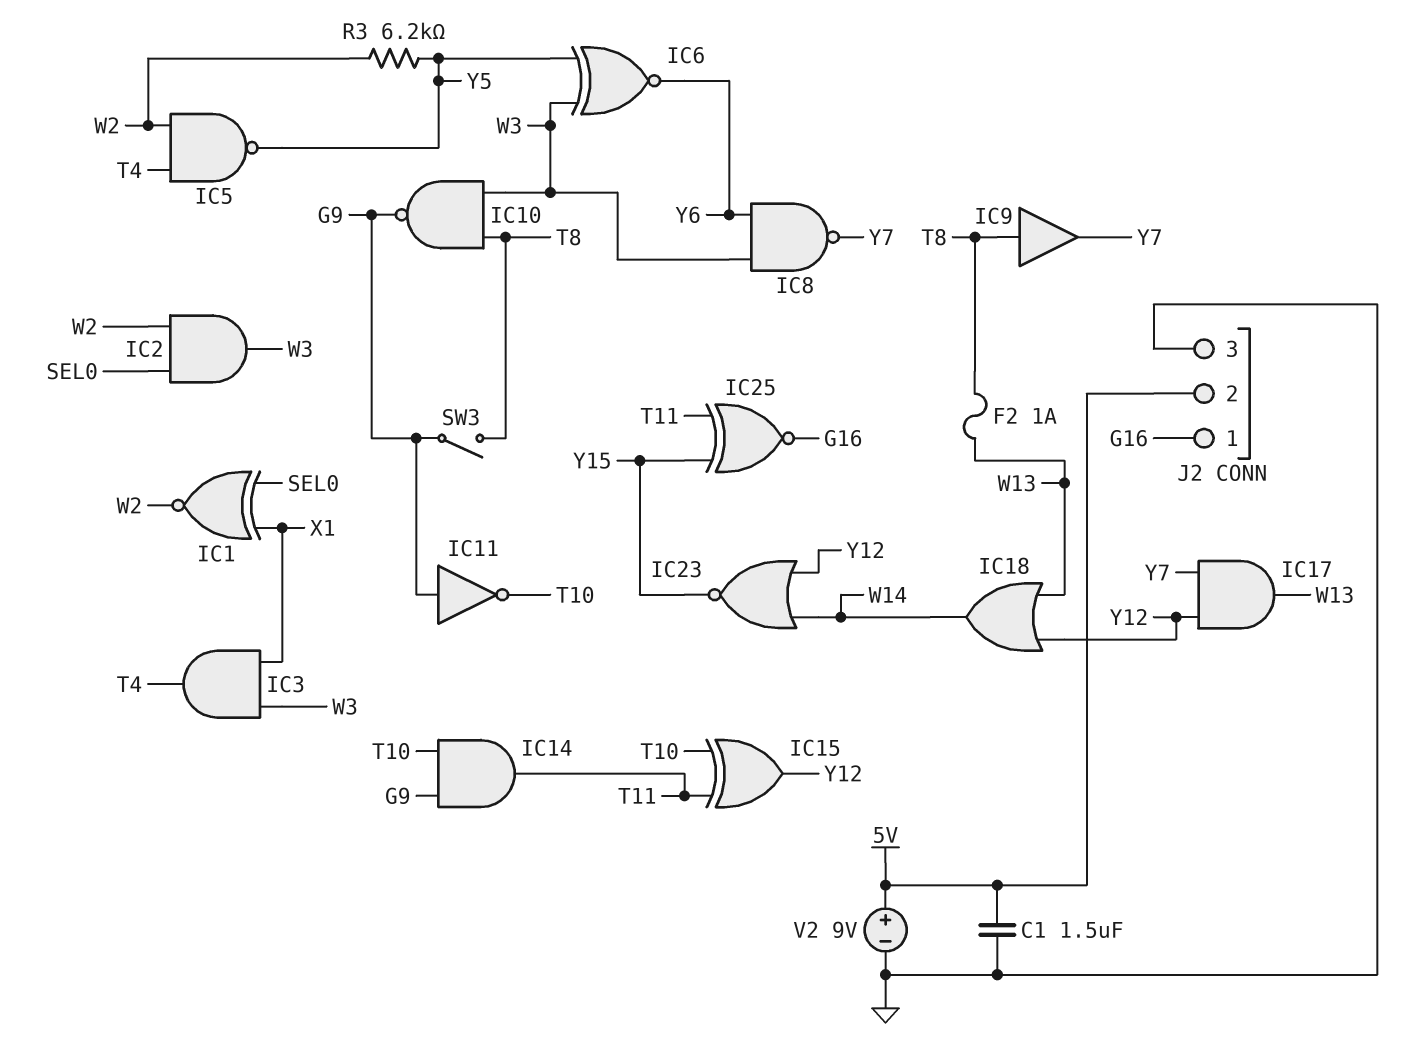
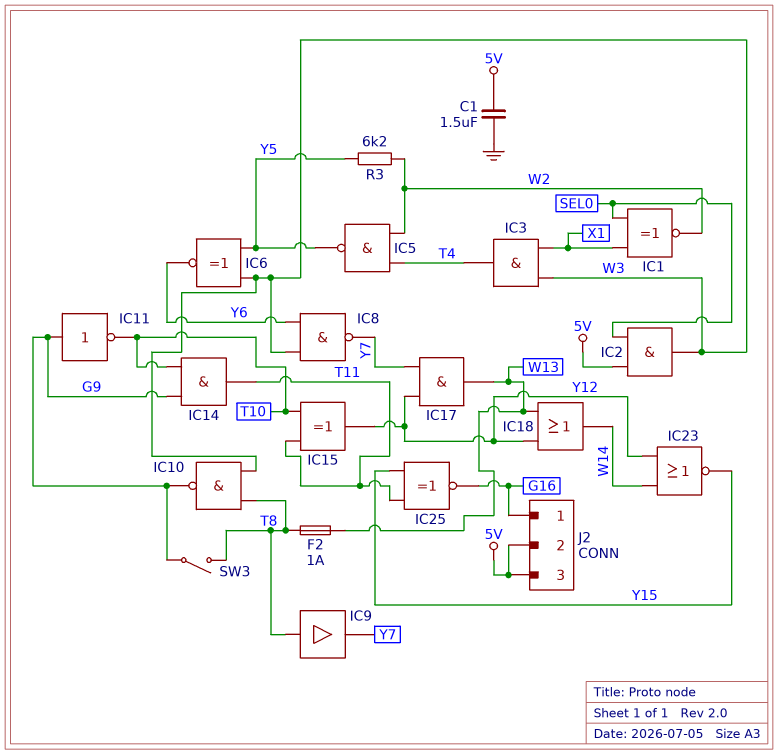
IC2: AND (in SEL0, in W2, out W3) -> AND (in 5V, in SEL0, out W3)
J2 pin 3: GND -> 5V
V2: 9V (plus 5V, minus GND) -> none

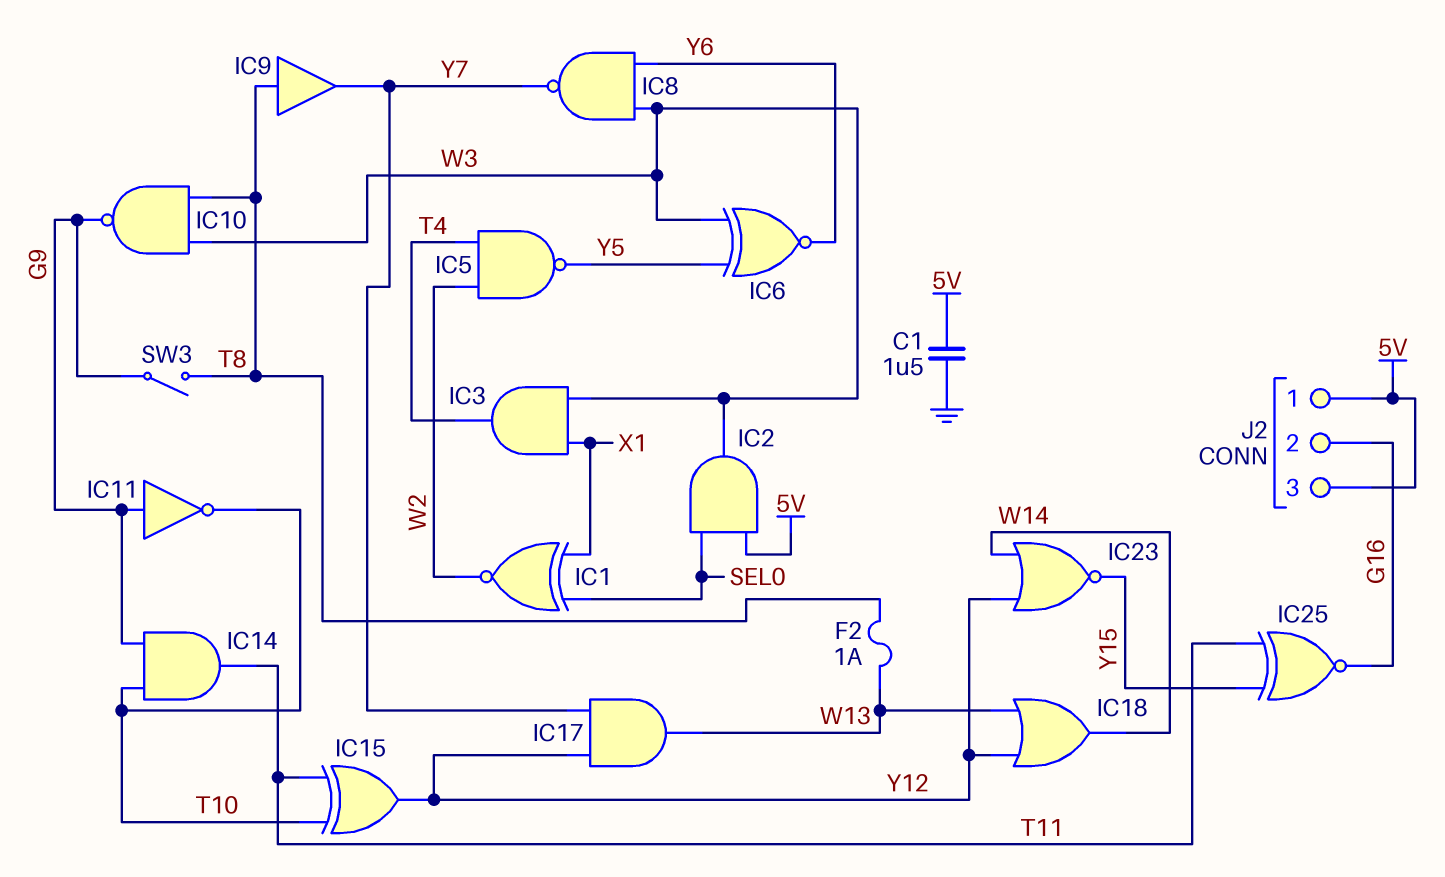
J2 pin 1: G16 -> 5V
J2 pin 2: 5V -> G16
R3: 6.2k (W2, Y5) -> none

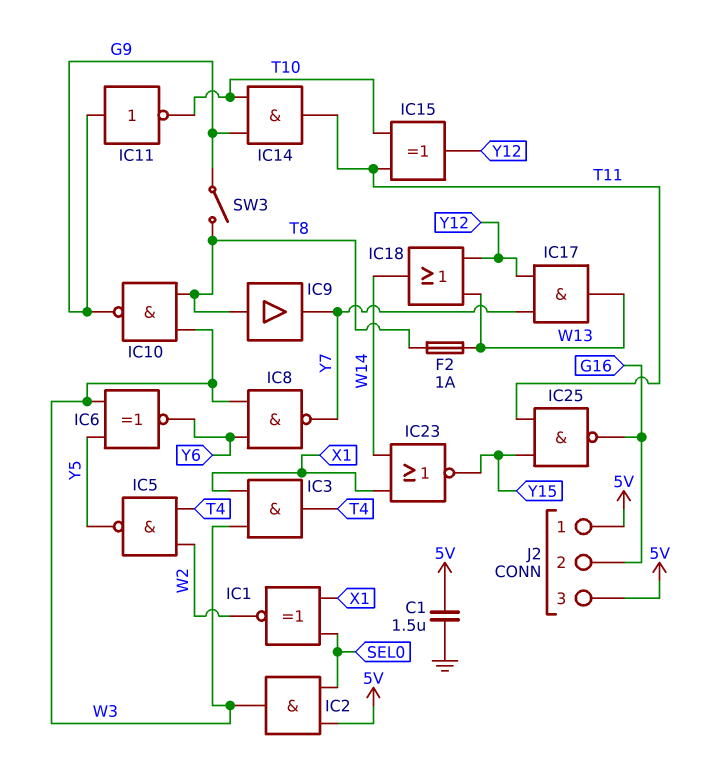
IC23: NOR (in W14, in Y12, out Y15) -> NOR (in W14, in X1, out Y15)
IC25: XNOR (in T11, in Y15, out G16) -> NAND (in T11, in Y15, out G16)

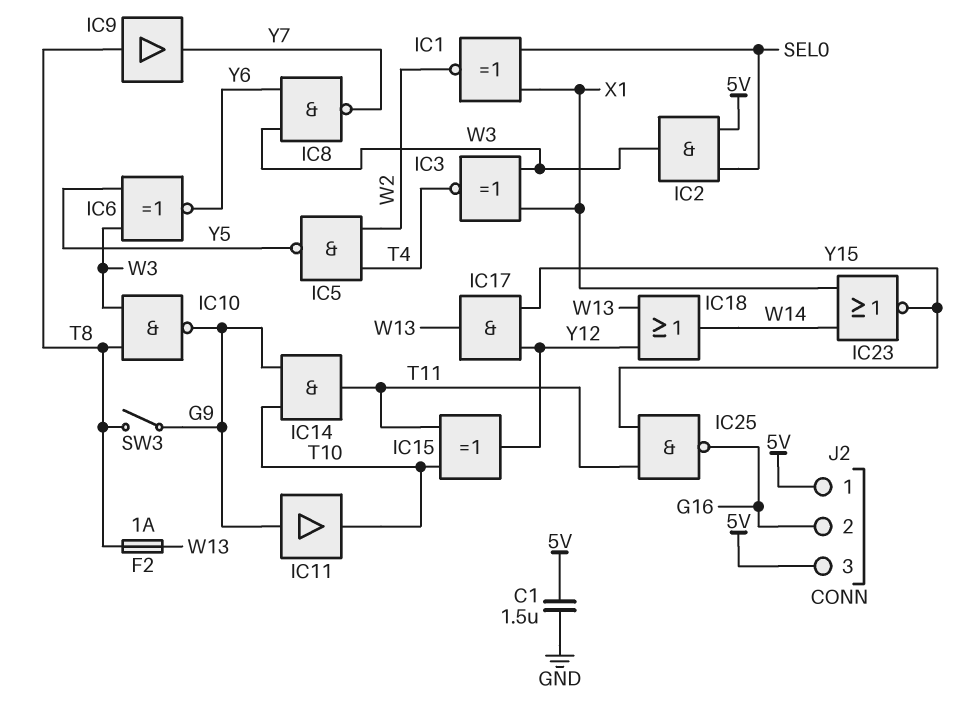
IC3: AND (in W3, in X1, out T4) -> XNOR (in W3, in X1, out T4)
IC11: NOT (in G9, out T10) -> buffer (in G9, out T10)
IC17: AND (in Y7, in Y12, out W13) -> AND (in Y12, in Y15, out W13)

